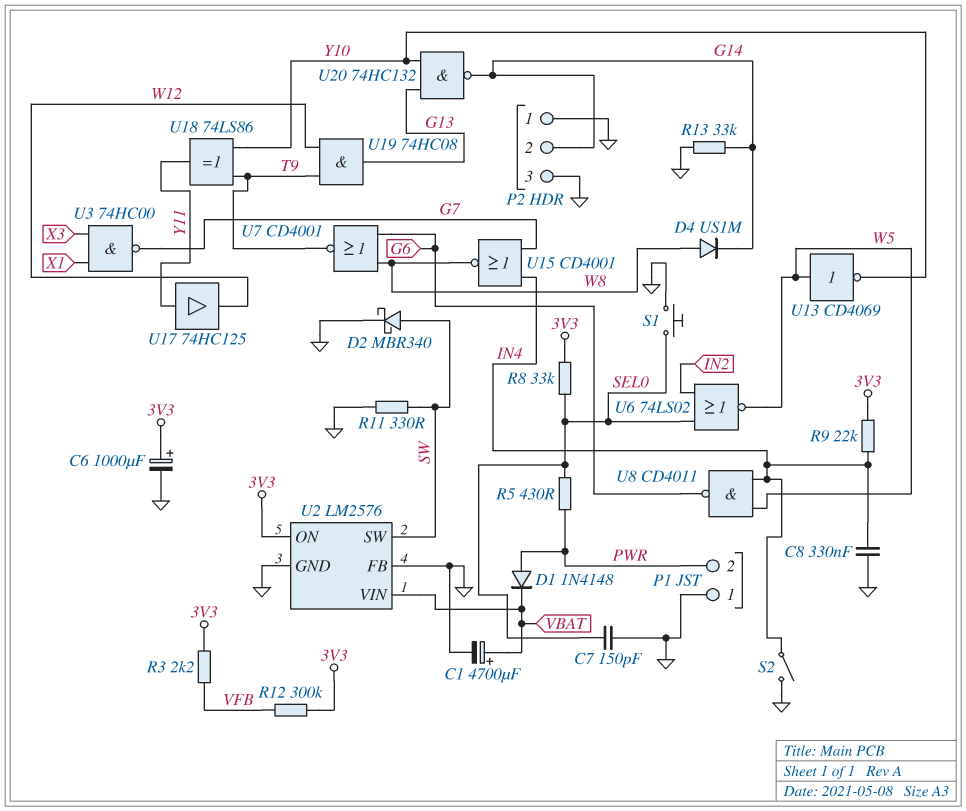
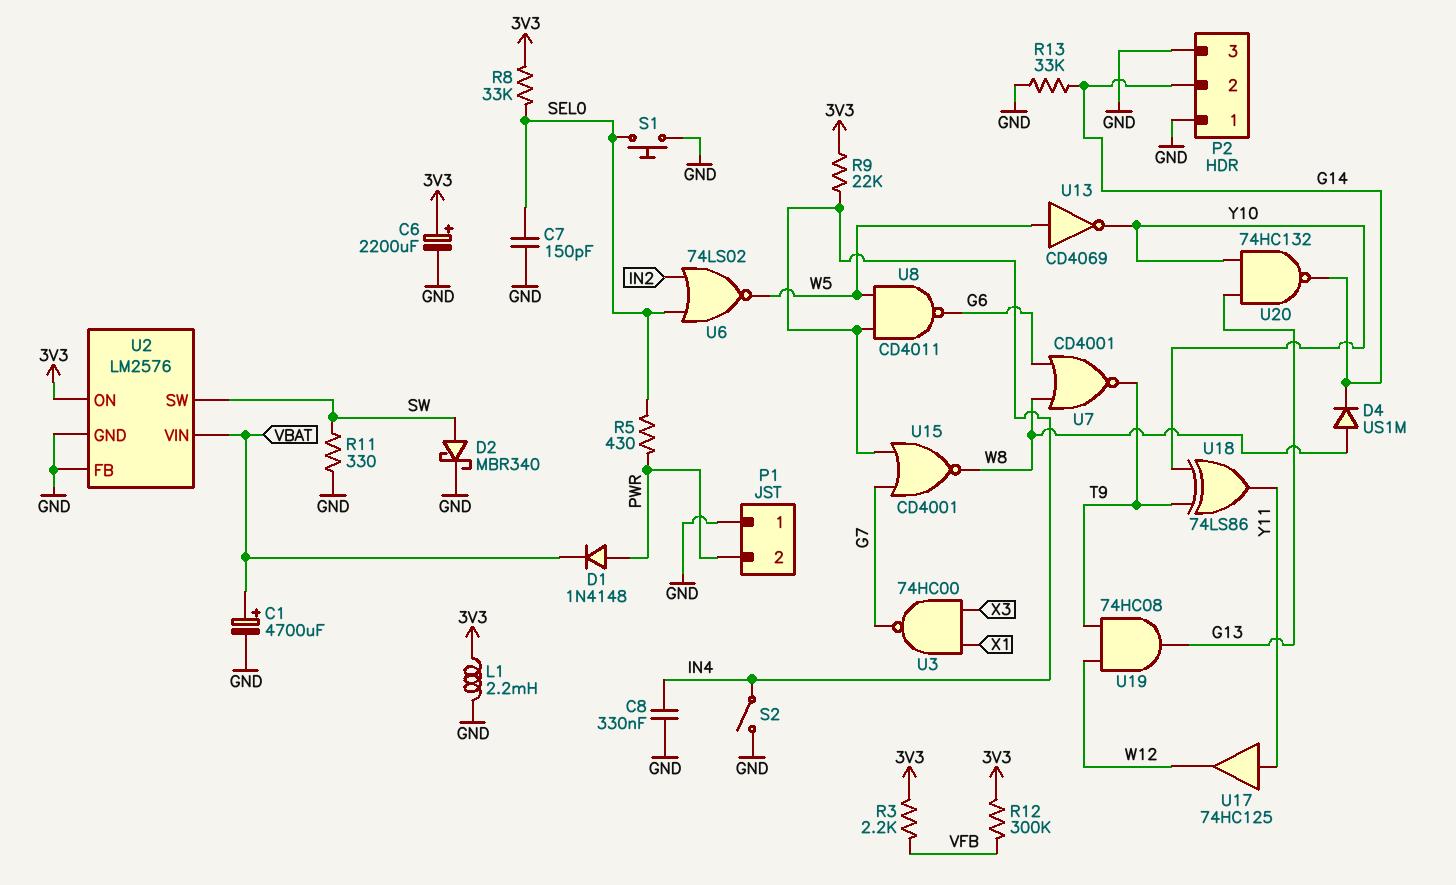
C6: 1000uF (plus 3V3, minus GND) -> 2200uF (plus 3V3, minus GND)
L1: none -> 2.2mH (3V3, GND)

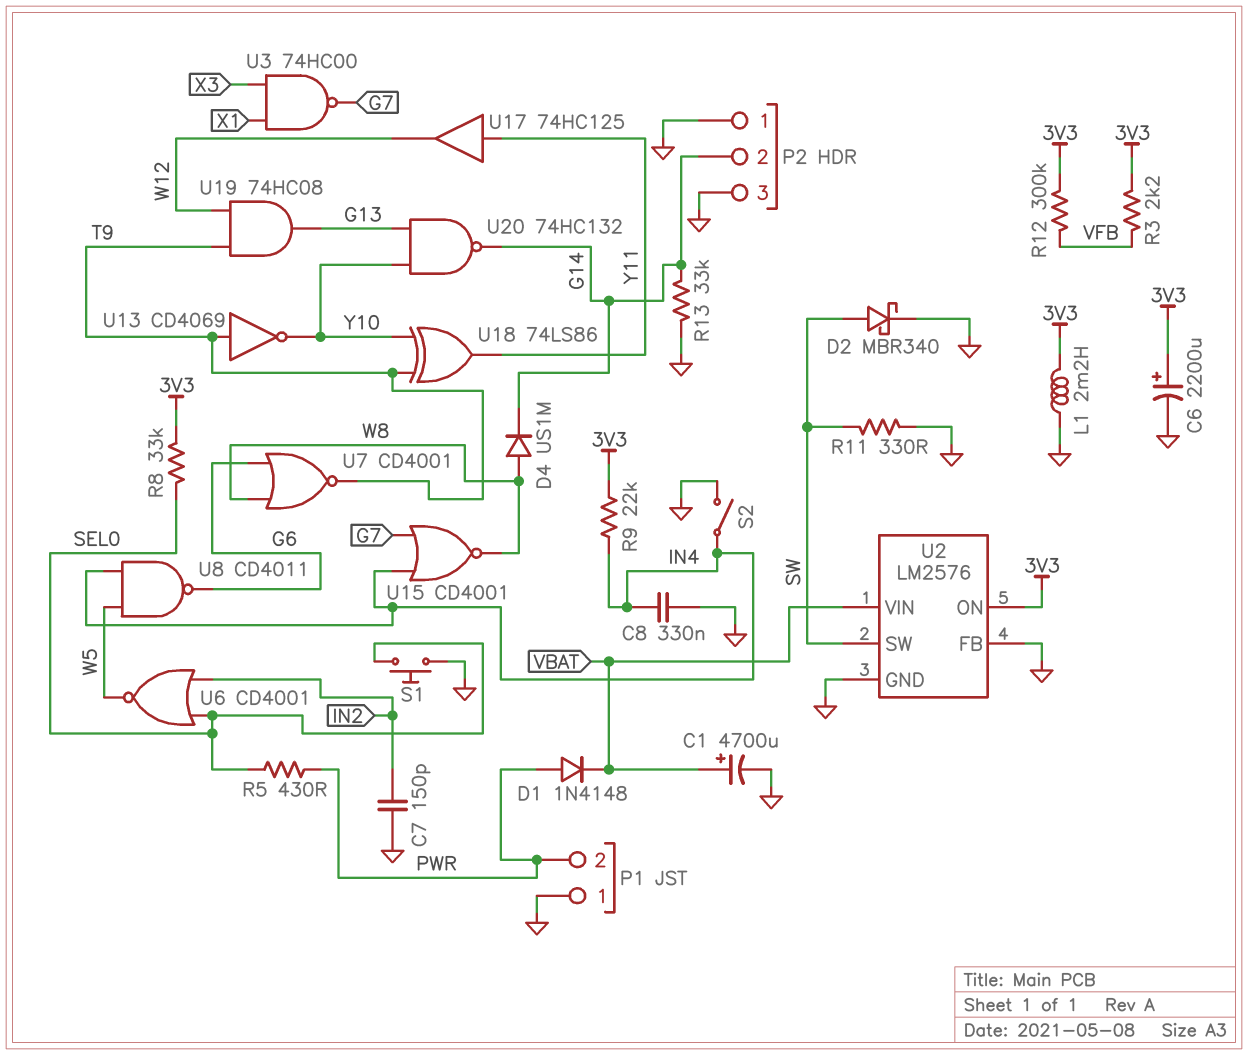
C7: 150pF (GND, SEL0) -> 150pF (GND, IN2)
U6: NOR 74LS02 (in IN2, in SEL0, out W5) -> NOR CD4001 (in IN2, in SEL0, out W5)
U13: NOT CD4069 (in W5, out Y10) -> NOT CD4069 (in T9, out Y10)

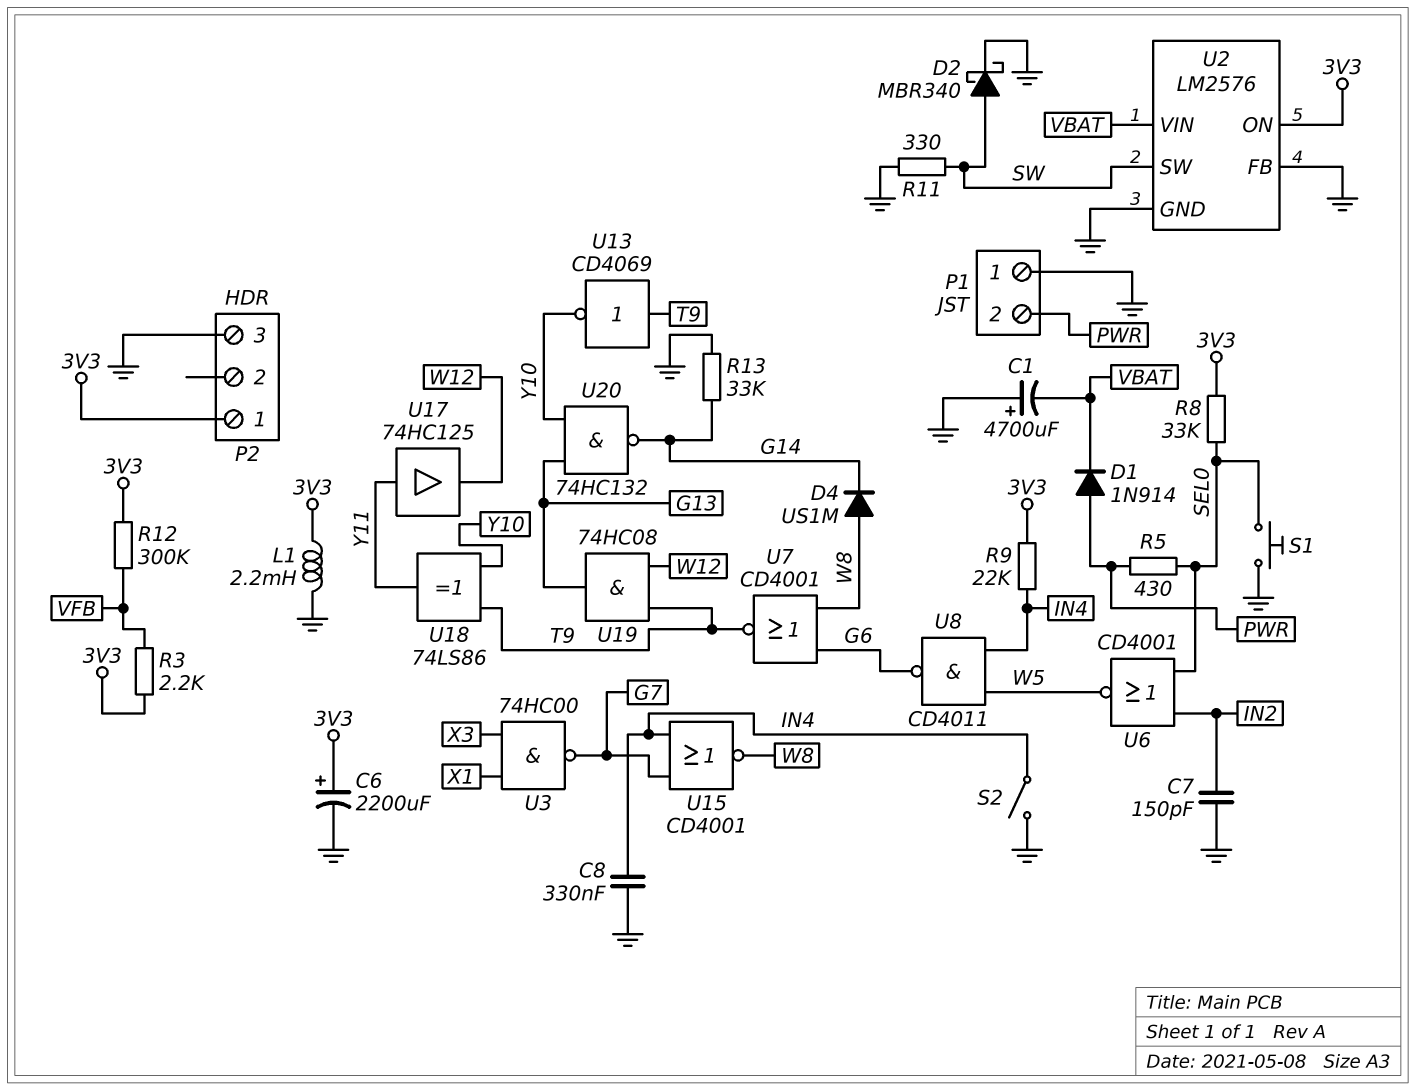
C1: 4700uF (plus VBAT, minus GND) -> 4700uF (plus GND, minus VBAT)
D1: diode 1N4148 (A PWR, K VBAT) -> diode 1N914 (A PWR, K VBAT)
P2 pin 1: GND -> 3V3
P2 pin 2: G14 -> none

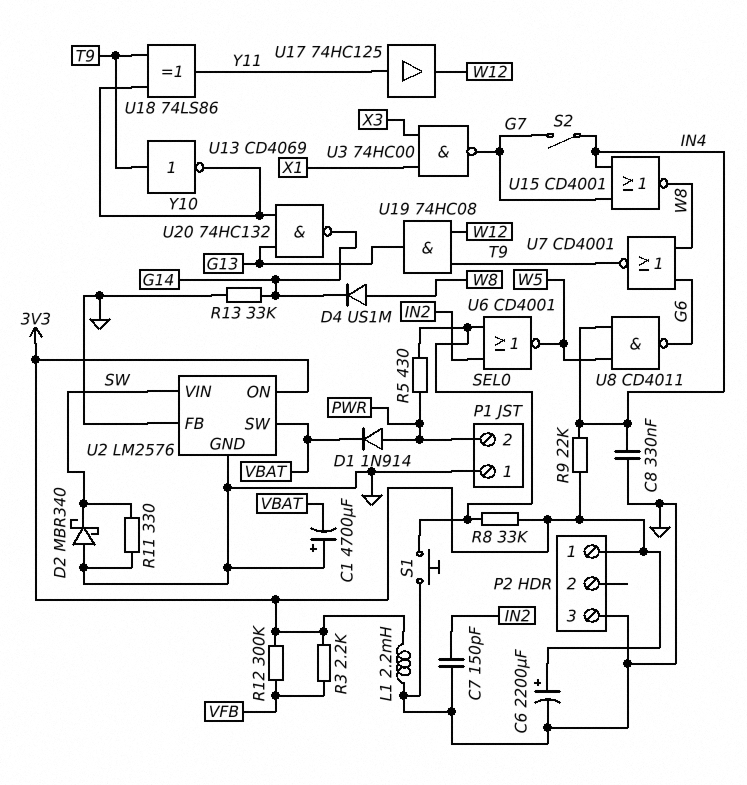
D2: schottky MBR340 (A SW, K GND) -> schottky MBR340 (A GND, K SW)
S2: switch (GND, IN4) -> switch (G7, IN4)
U2 pin SW: SW -> VBAT
U2 pin VIN: VBAT -> SW

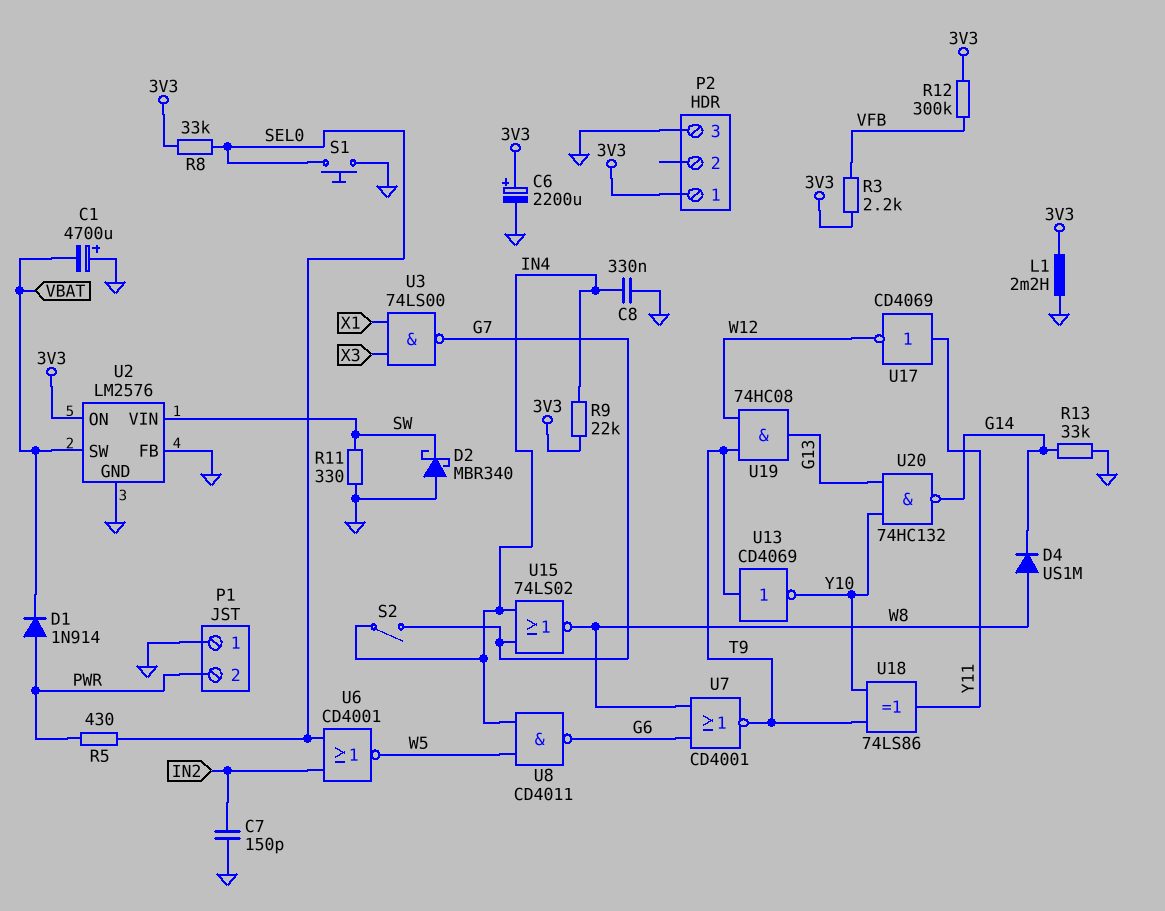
U3: NAND 74HC00 (in X1, in X3, out G7) -> NAND 74LS00 (in X1, in X3, out G7)
U15: NOR CD4001 (in G7, in IN4, out W8) -> NOR 74LS02 (in G7, in IN4, out W8)
U17: buffer 74HC125 (in Y11, out W12) -> NOT CD4069 (in Y11, out W12)

